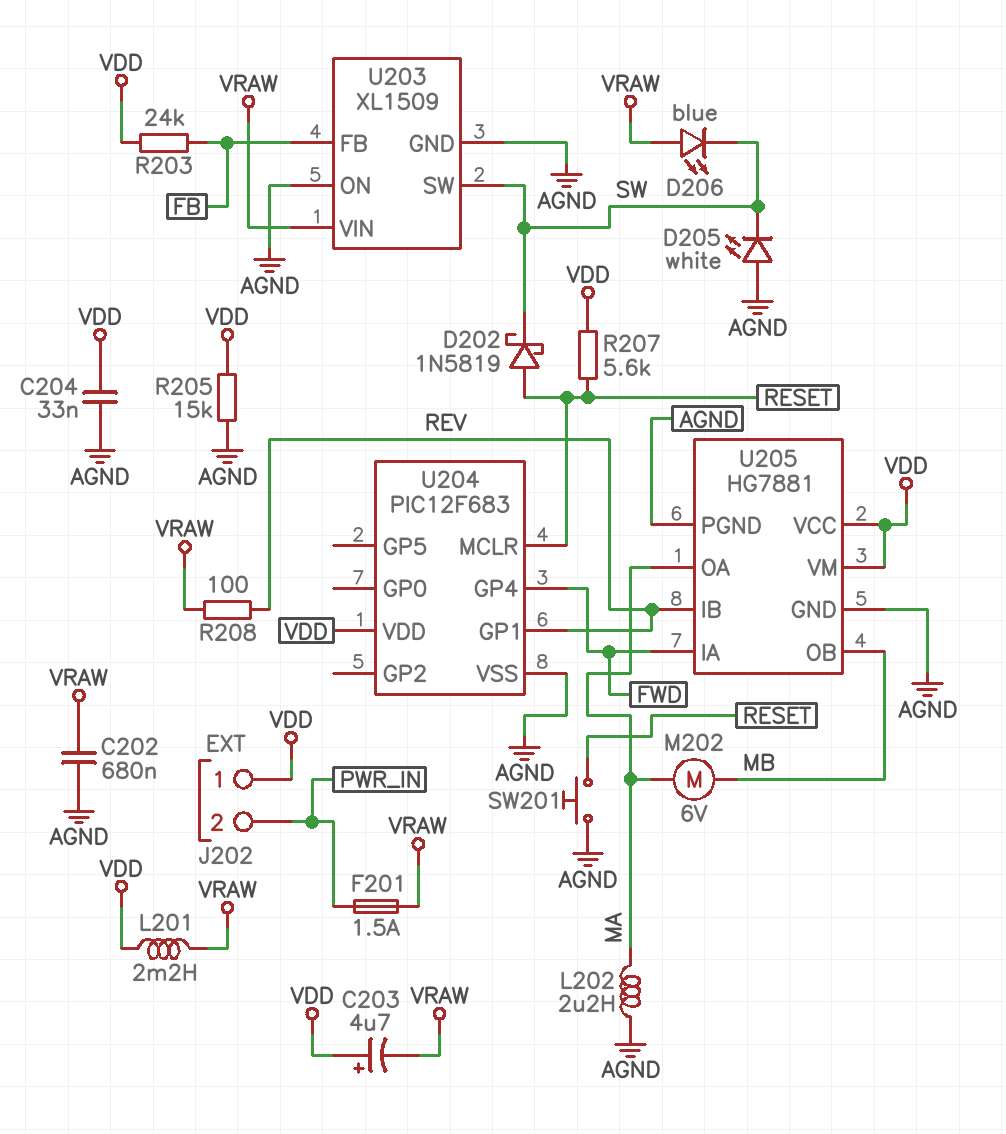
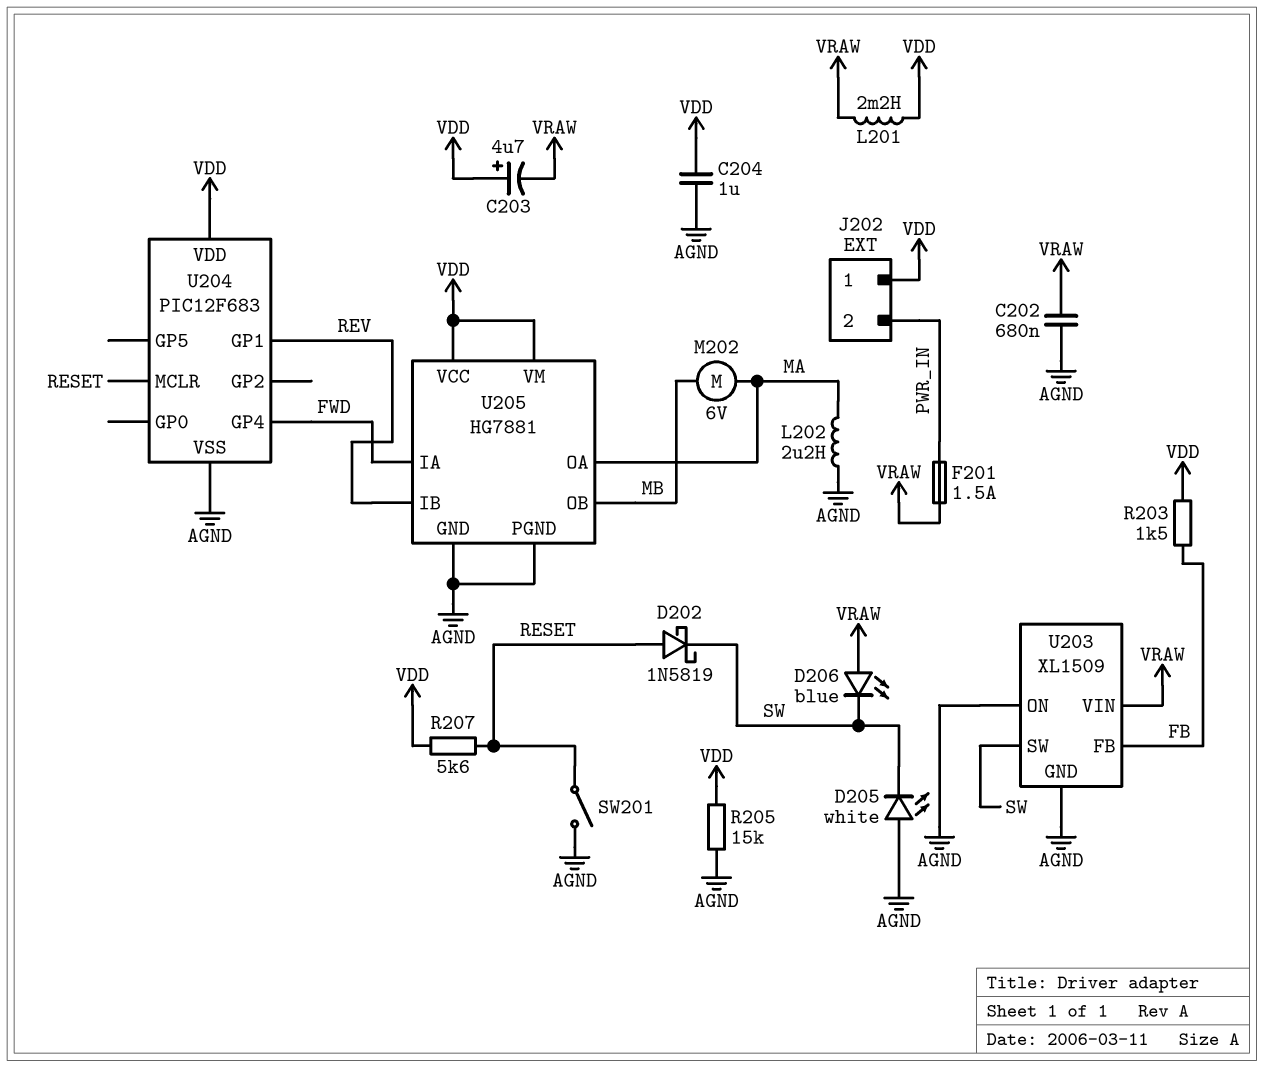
C204: 33nF (AGND, VDD) -> 1uF (AGND, VDD)
R203: 24k (FB, VDD) -> 1.5k (FB, VDD)
R208: 100 (REV, VRAW) -> none
SW201: button (AGND, RESET) -> switch (AGND, RESET)

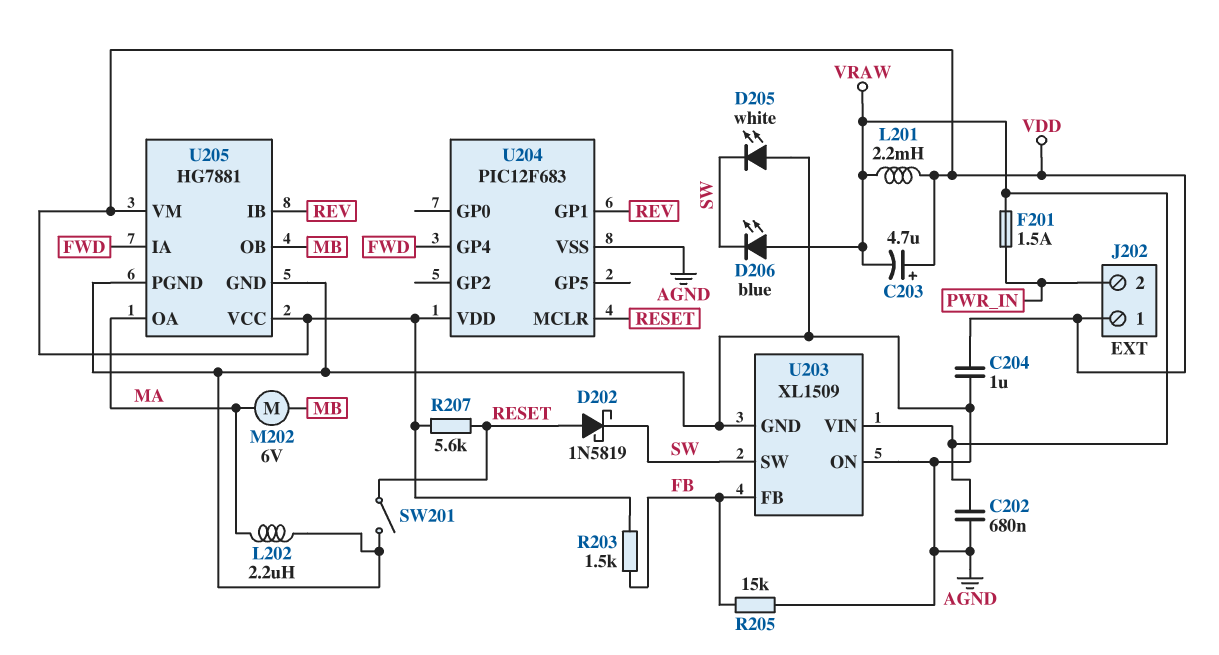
R205: 15k (AGND, VDD) -> 15k (AGND, FB)

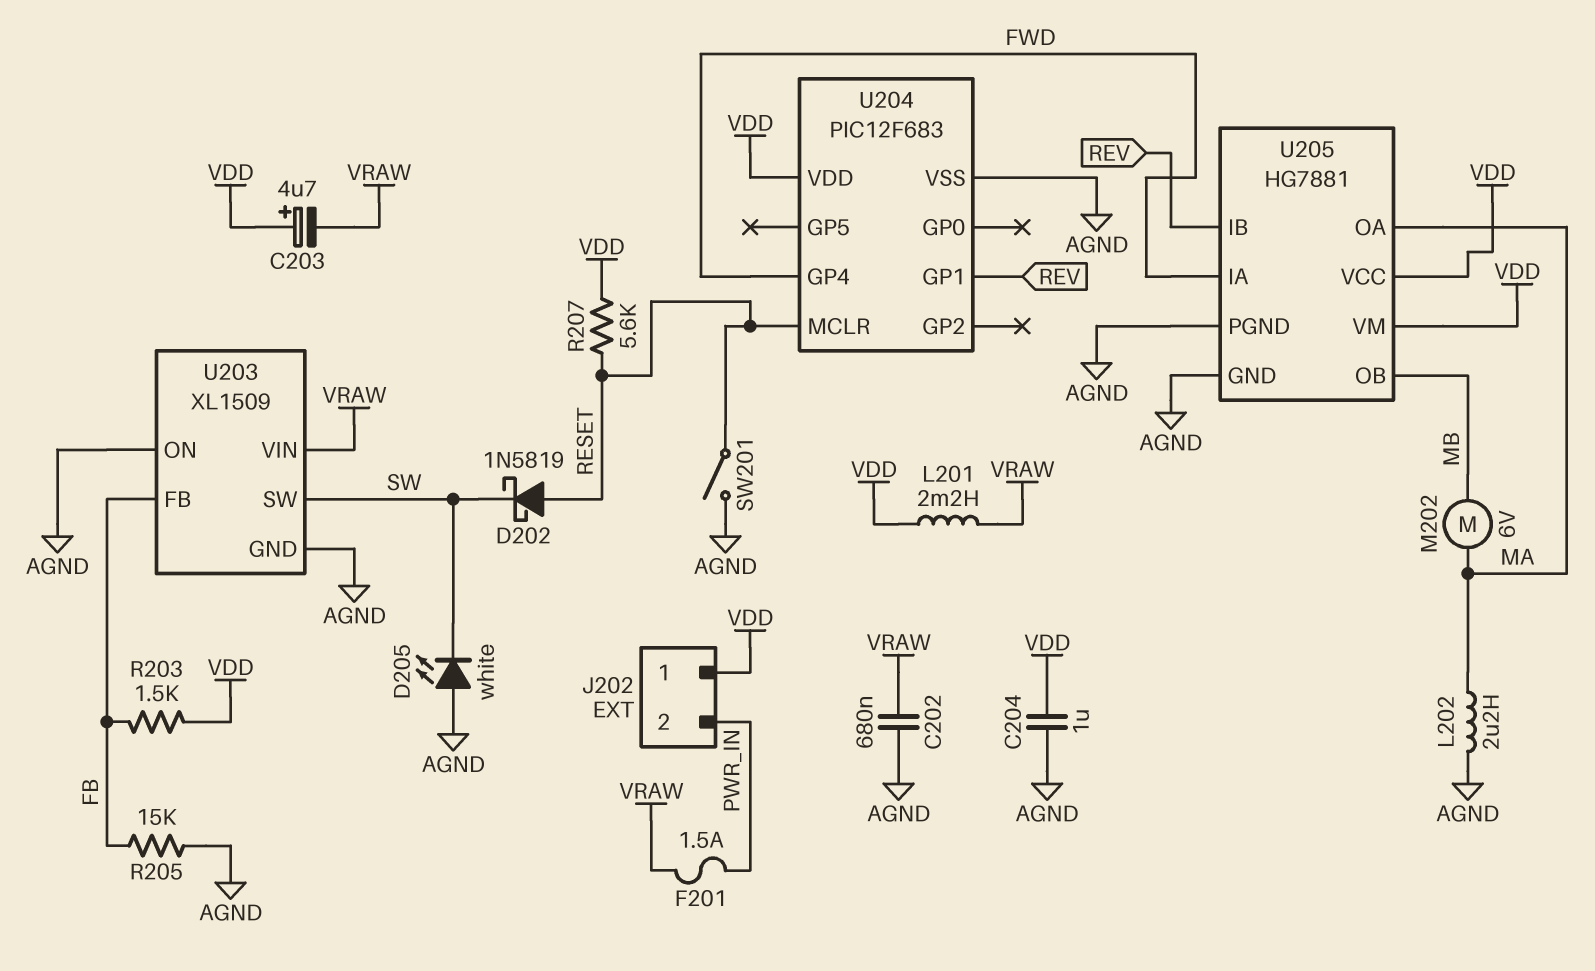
D206: LED blue (A VRAW, K SW) -> none

